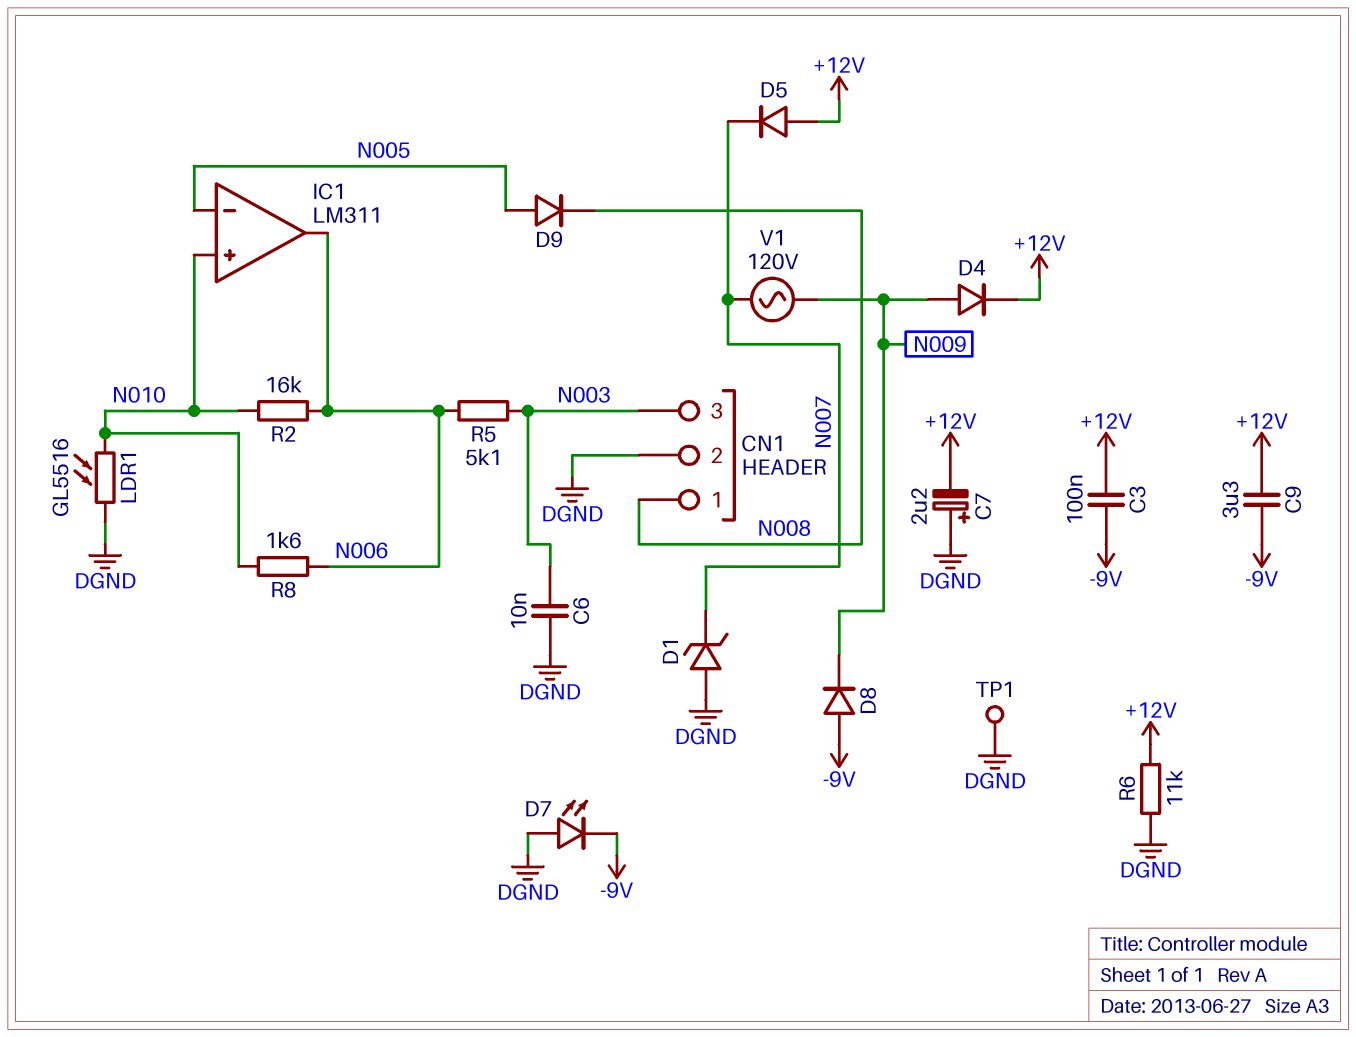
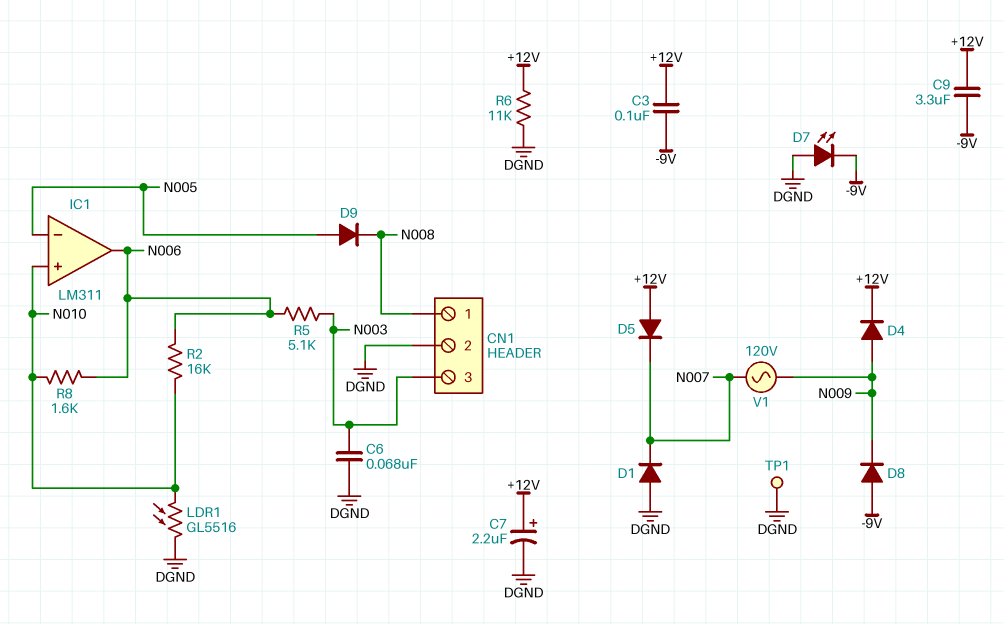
C6: 10nF (DGND, N003) -> 68nF (DGND, N003)
C7: 2.2uF (plus DGND, minus +12V) -> 2.2uF (plus +12V, minus DGND)
D1: zener (A DGND, K N007) -> diode (A DGND, K N007)

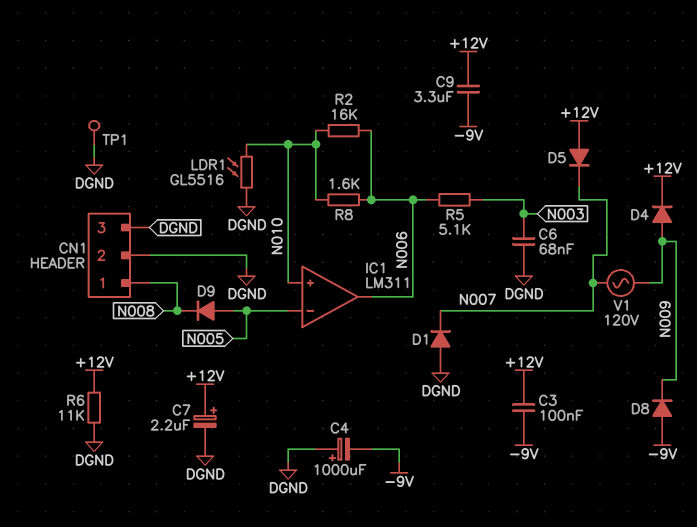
C4: none -> 1000uF (plus DGND, minus -9V)
CN1 pin 3: N003 -> DGND
D7: LED (A DGND, K -9V) -> none

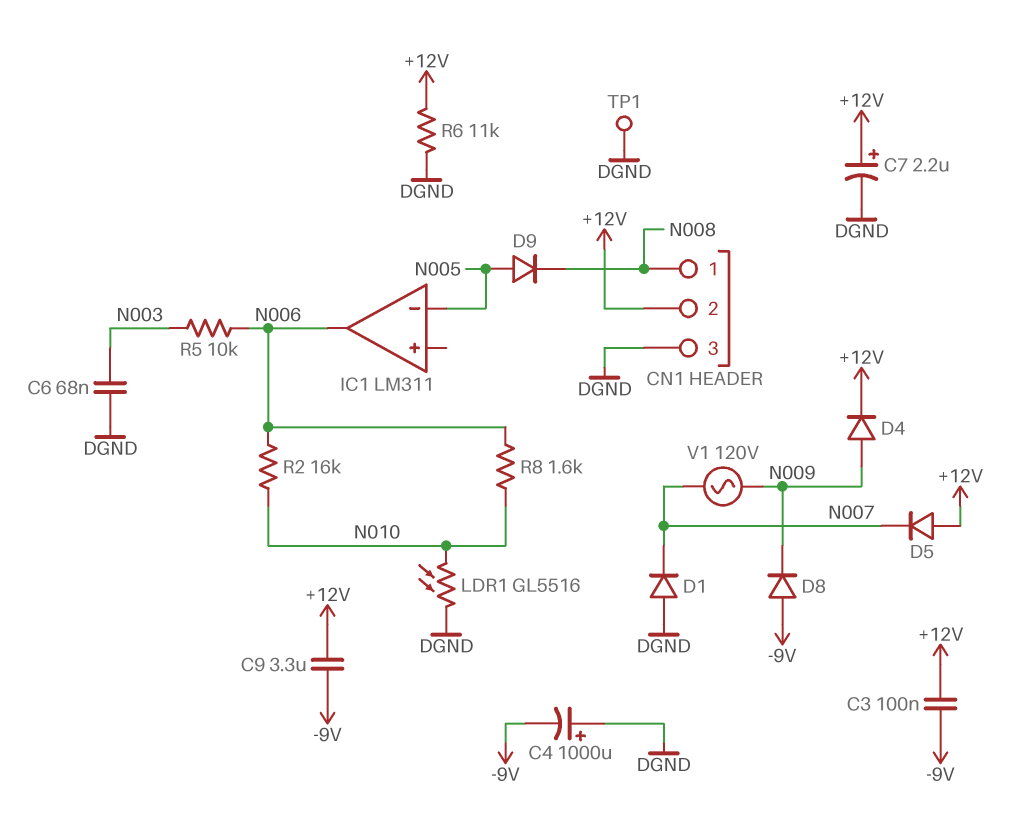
CN1 pin 2: DGND -> +12V
IC1 pin in+: N010 -> none
R5: 5.1k (N003, N006) -> 10k (N003, N006)

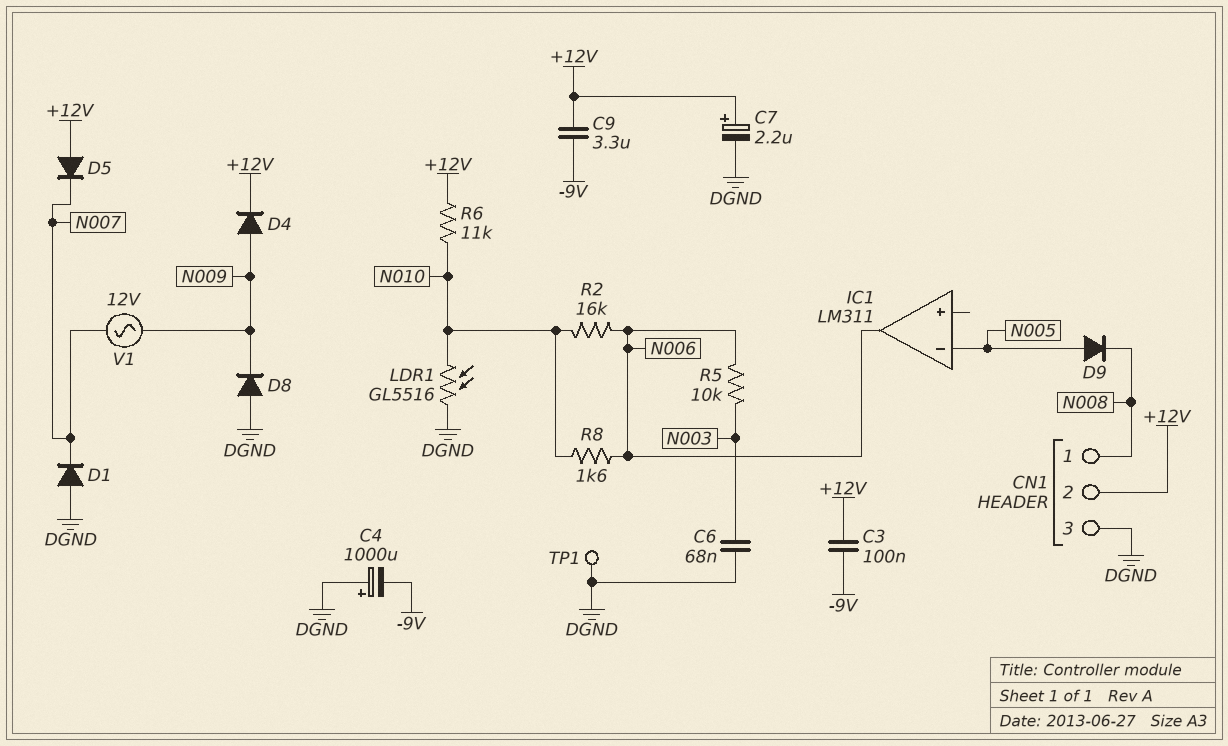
D8: diode (A -9V, K N009) -> diode (A DGND, K N009)
R6: 11k (+12V, DGND) -> 11k (+12V, N010)
V1: AC 120V (N007, N009) -> AC 12V (N007, N009)

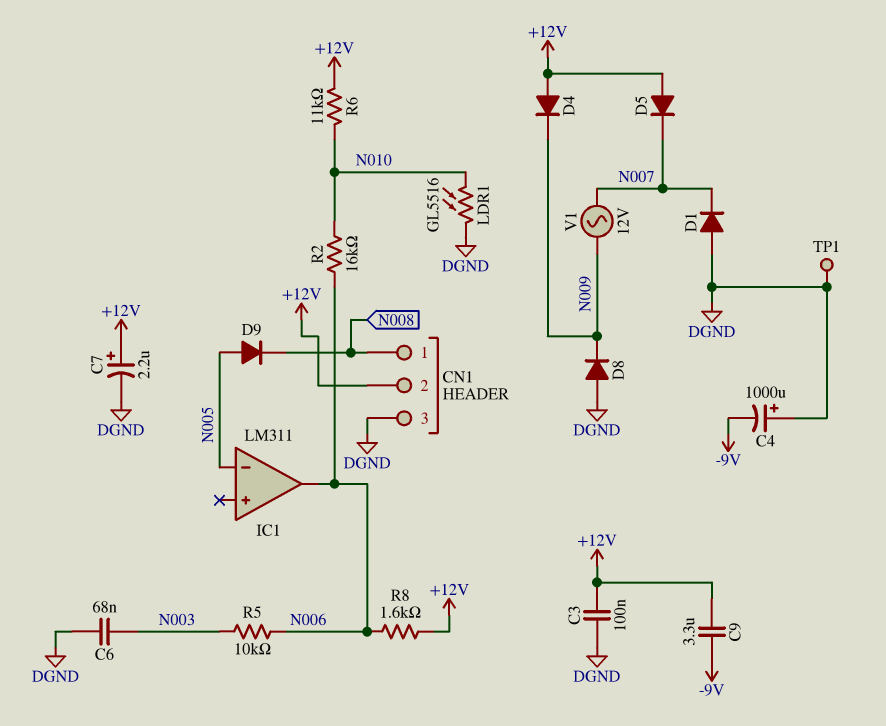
C3: 100nF (+12V, -9V) -> 100nF (+12V, DGND)
D4: diode (A N009, K +12V) -> diode (A +12V, K N009)
R8: 1.6k (N006, N010) -> 1.6k (+12V, N006)

